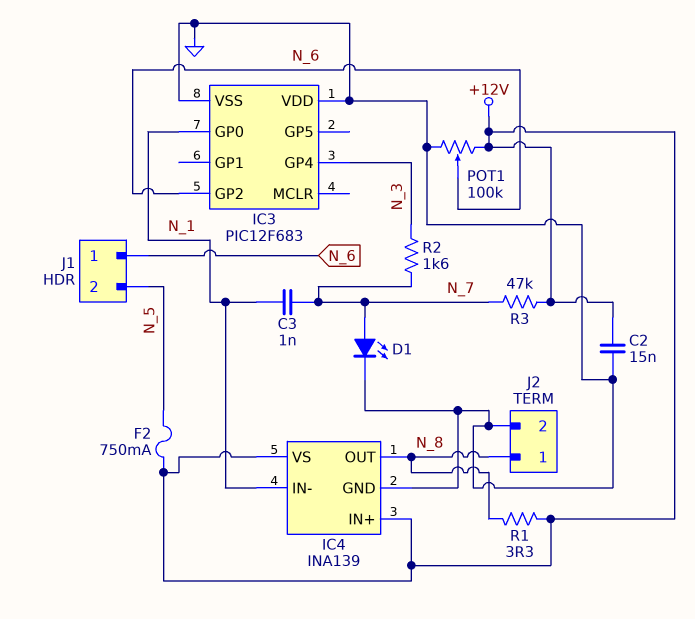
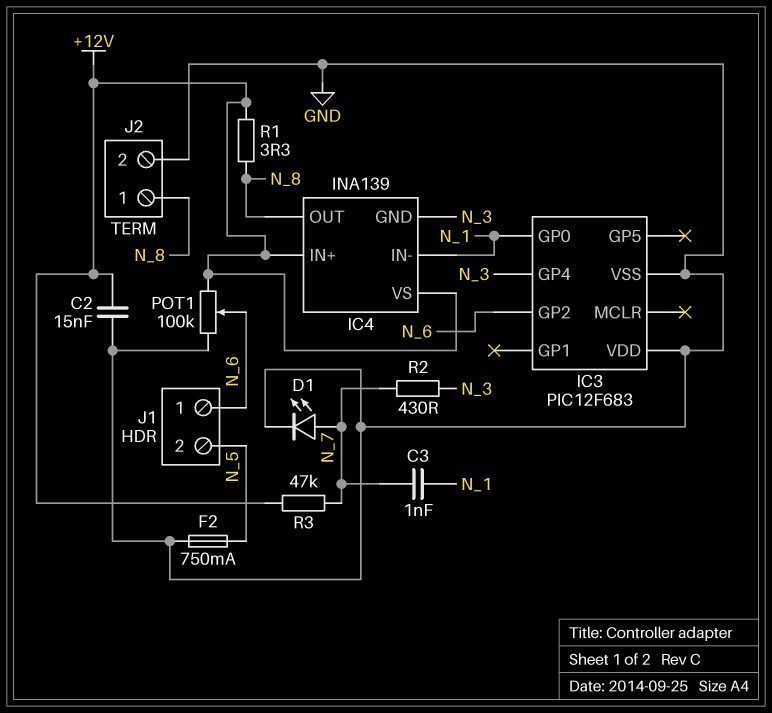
F2: 750mA (+12V, N_5) -> 750mA (GND, N_5)
IC4 pin GND: GND -> N_3
R2: 1.6k (N_3, N_7) -> 430 (N_3, N_7)

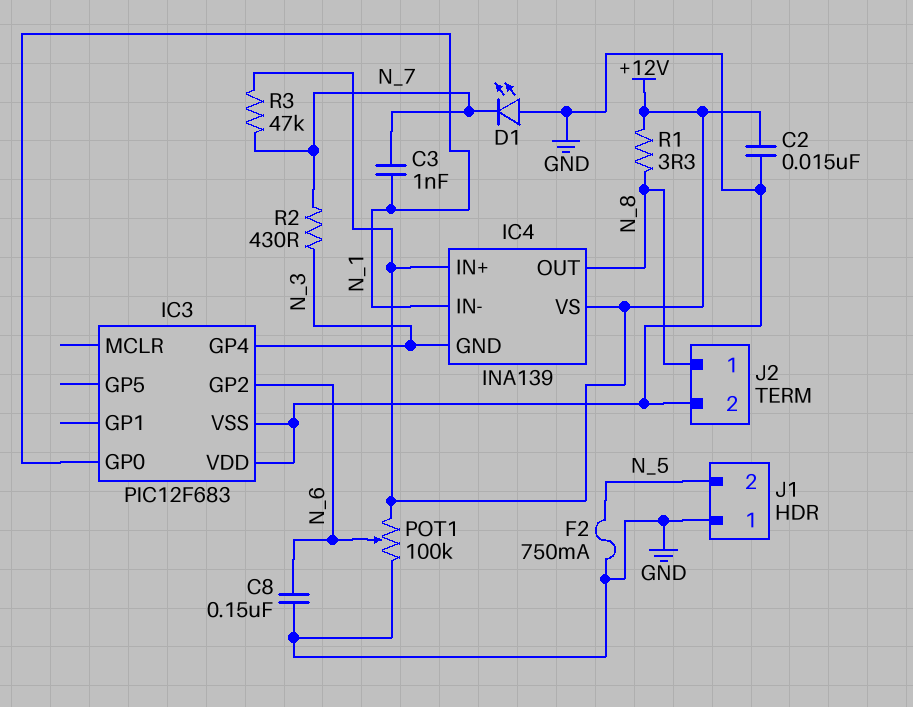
C8: none -> 150nF (GND, N_6)
D1: LED (A N_7, K GND) -> LED (A GND, K N_7)
J1 pin 1: N_6 -> GND

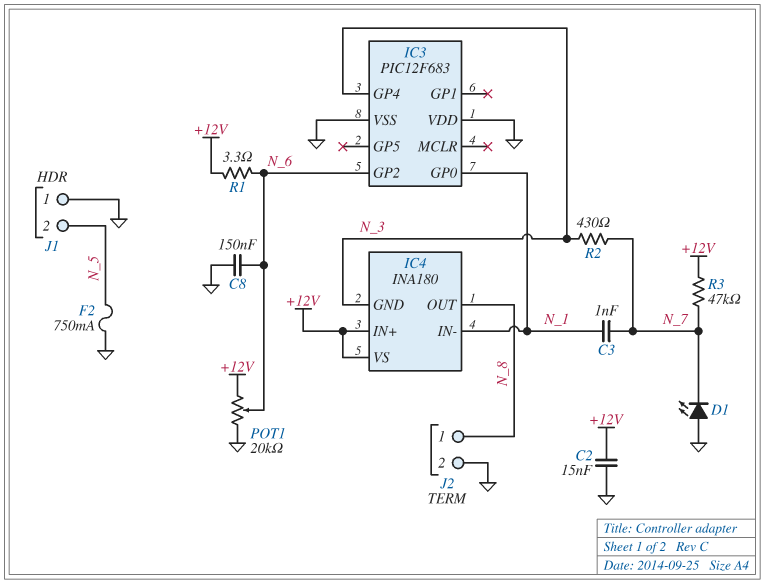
IC4: INA139 -> INA180
POT1: 100k (+12V, GND, wiper N_6) -> 20k (+12V, GND, wiper N_6)
R1: 3.3 (+12V, N_8) -> 3.3 (+12V, N_6)

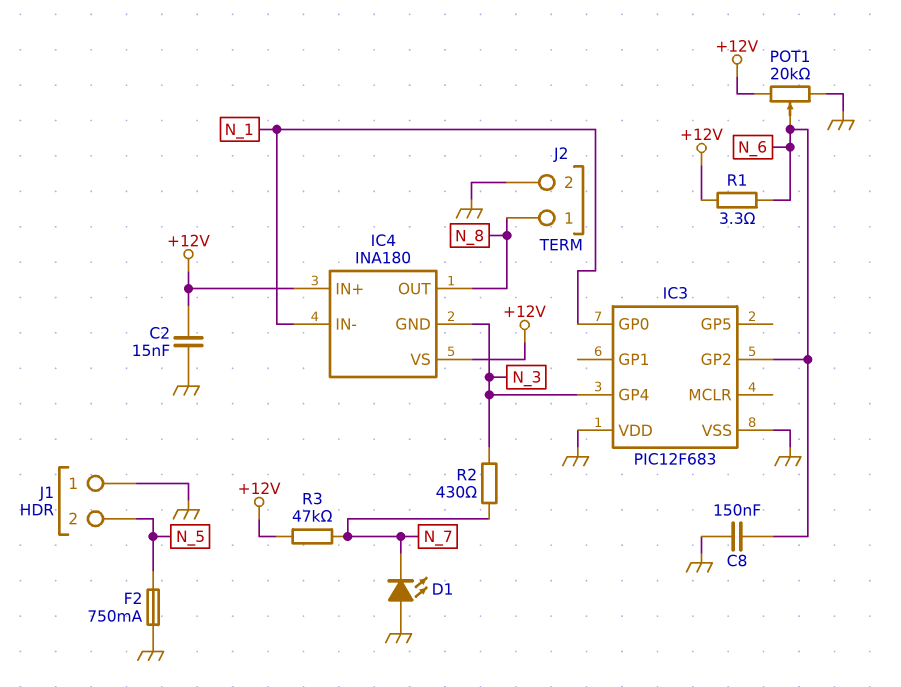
C3: 1nF (N_1, N_7) -> none

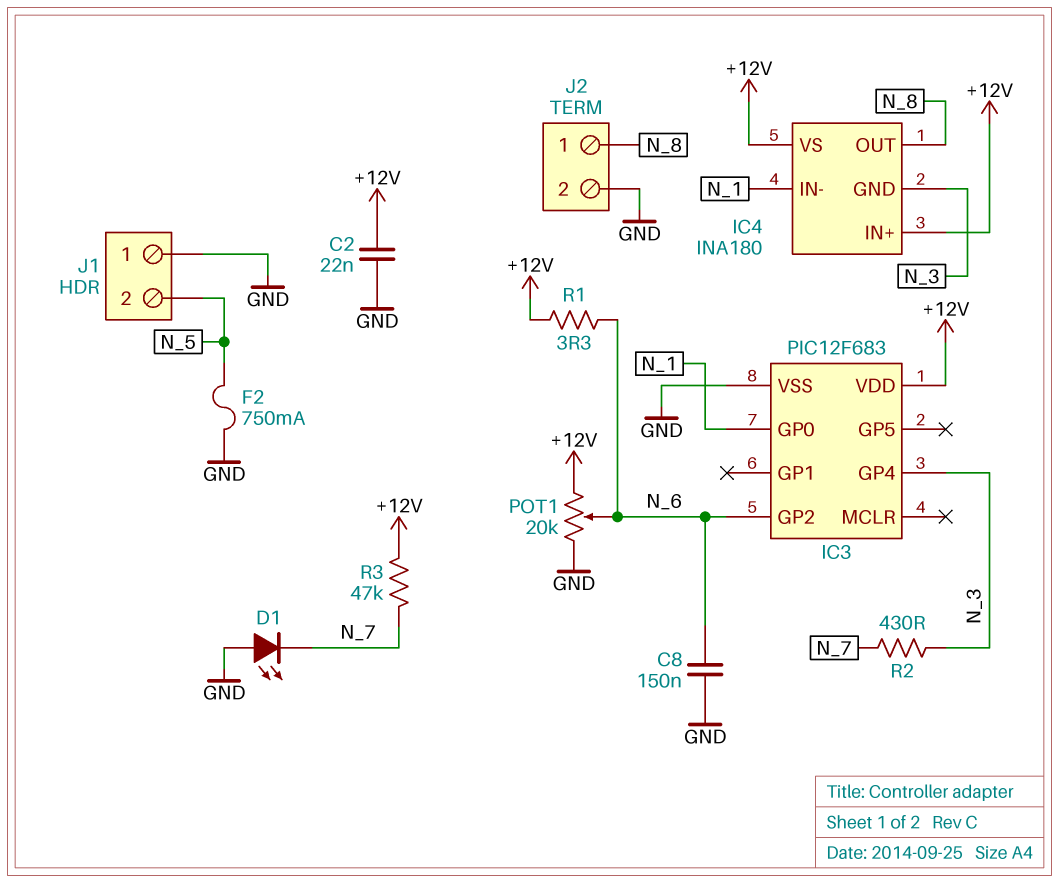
C2: 15nF (+12V, GND) -> 22nF (+12V, GND)
IC3 pin VDD: GND -> +12V

